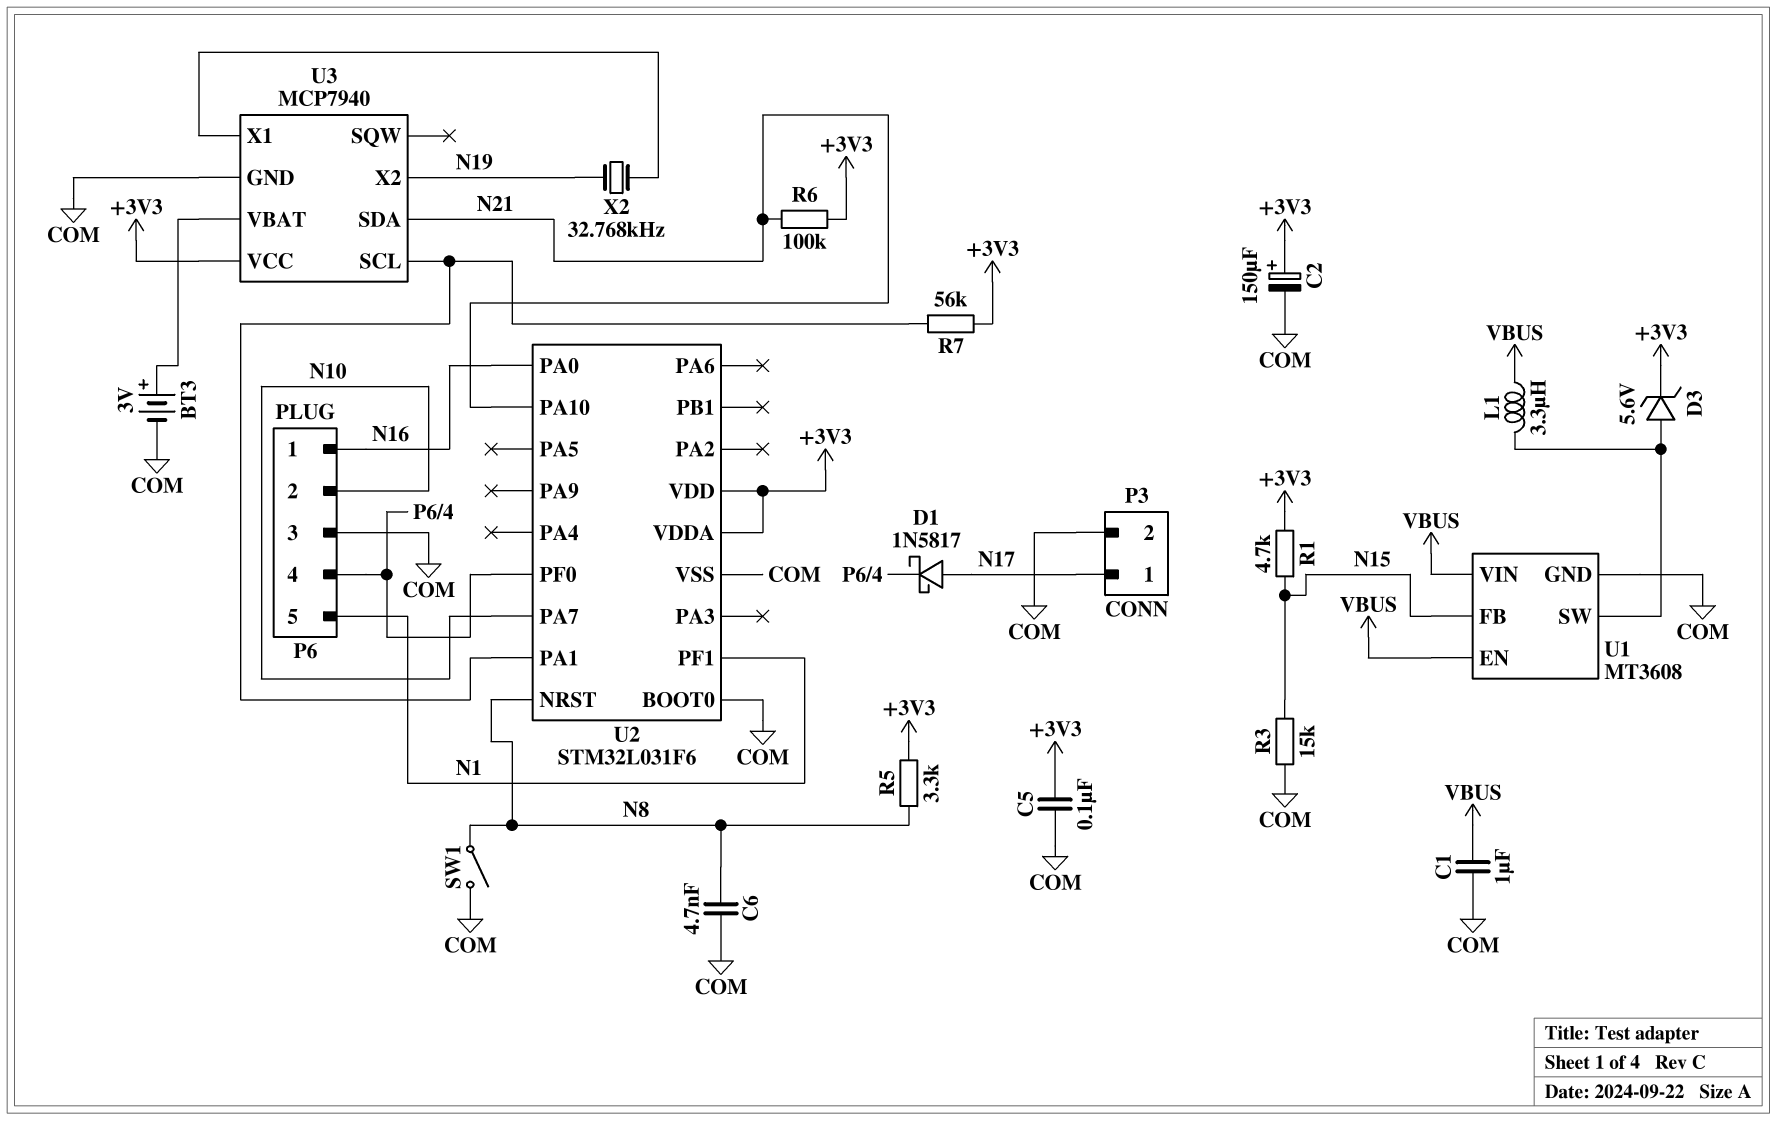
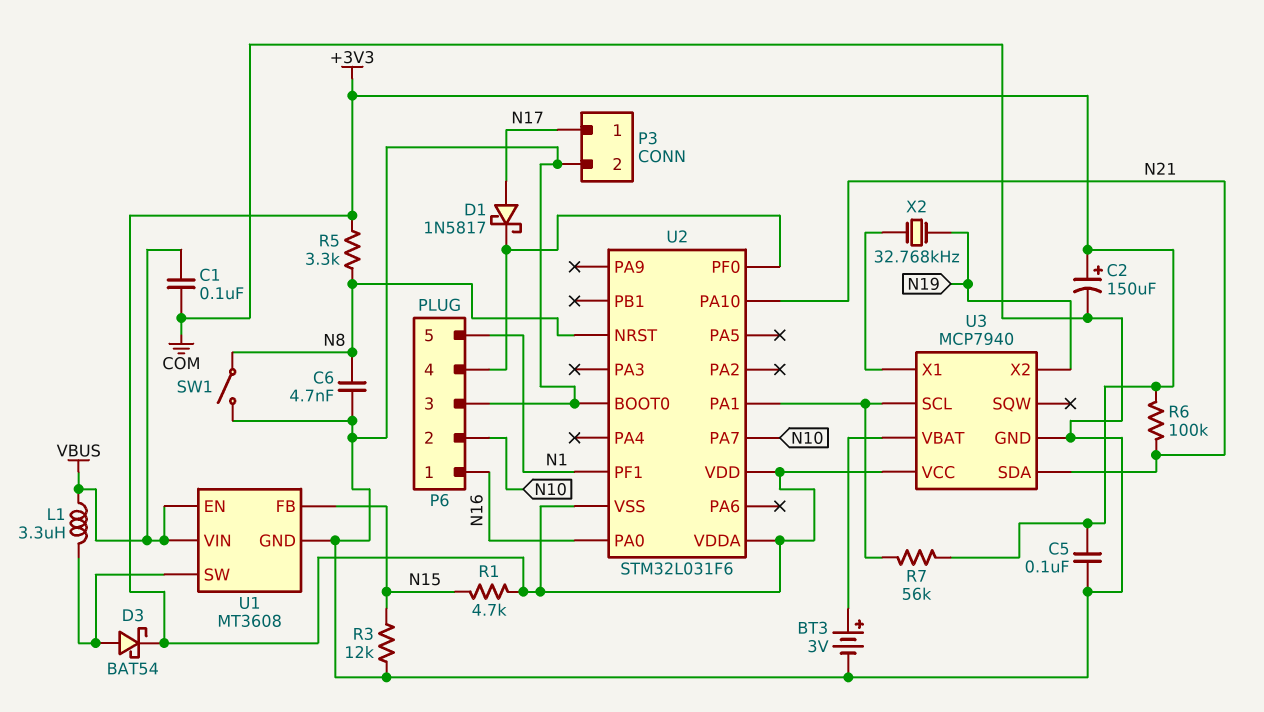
C1: 1uF (COM, VBUS) -> 100nF (COM, VBUS)
D3: zener 5.6V (A U1/SW, K +3V3) -> schottky BAT54 (A U1/SW, K +3V3)
R3: 15k (COM, N15) -> 12k (COM, N15)
U2 pin VSS: COM -> +3V3

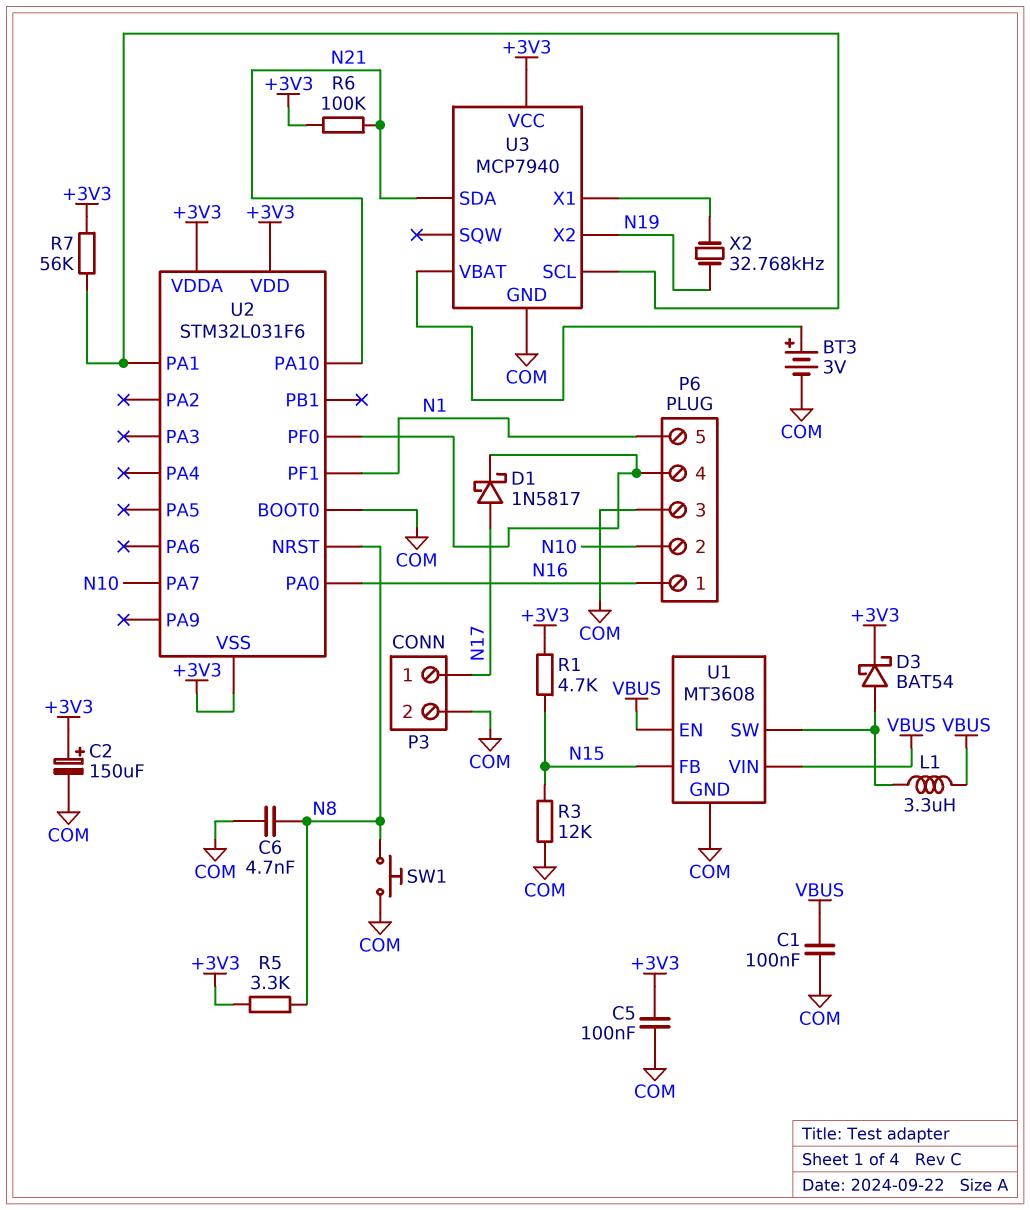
SW1: switch (COM, N8) -> button (COM, N8)

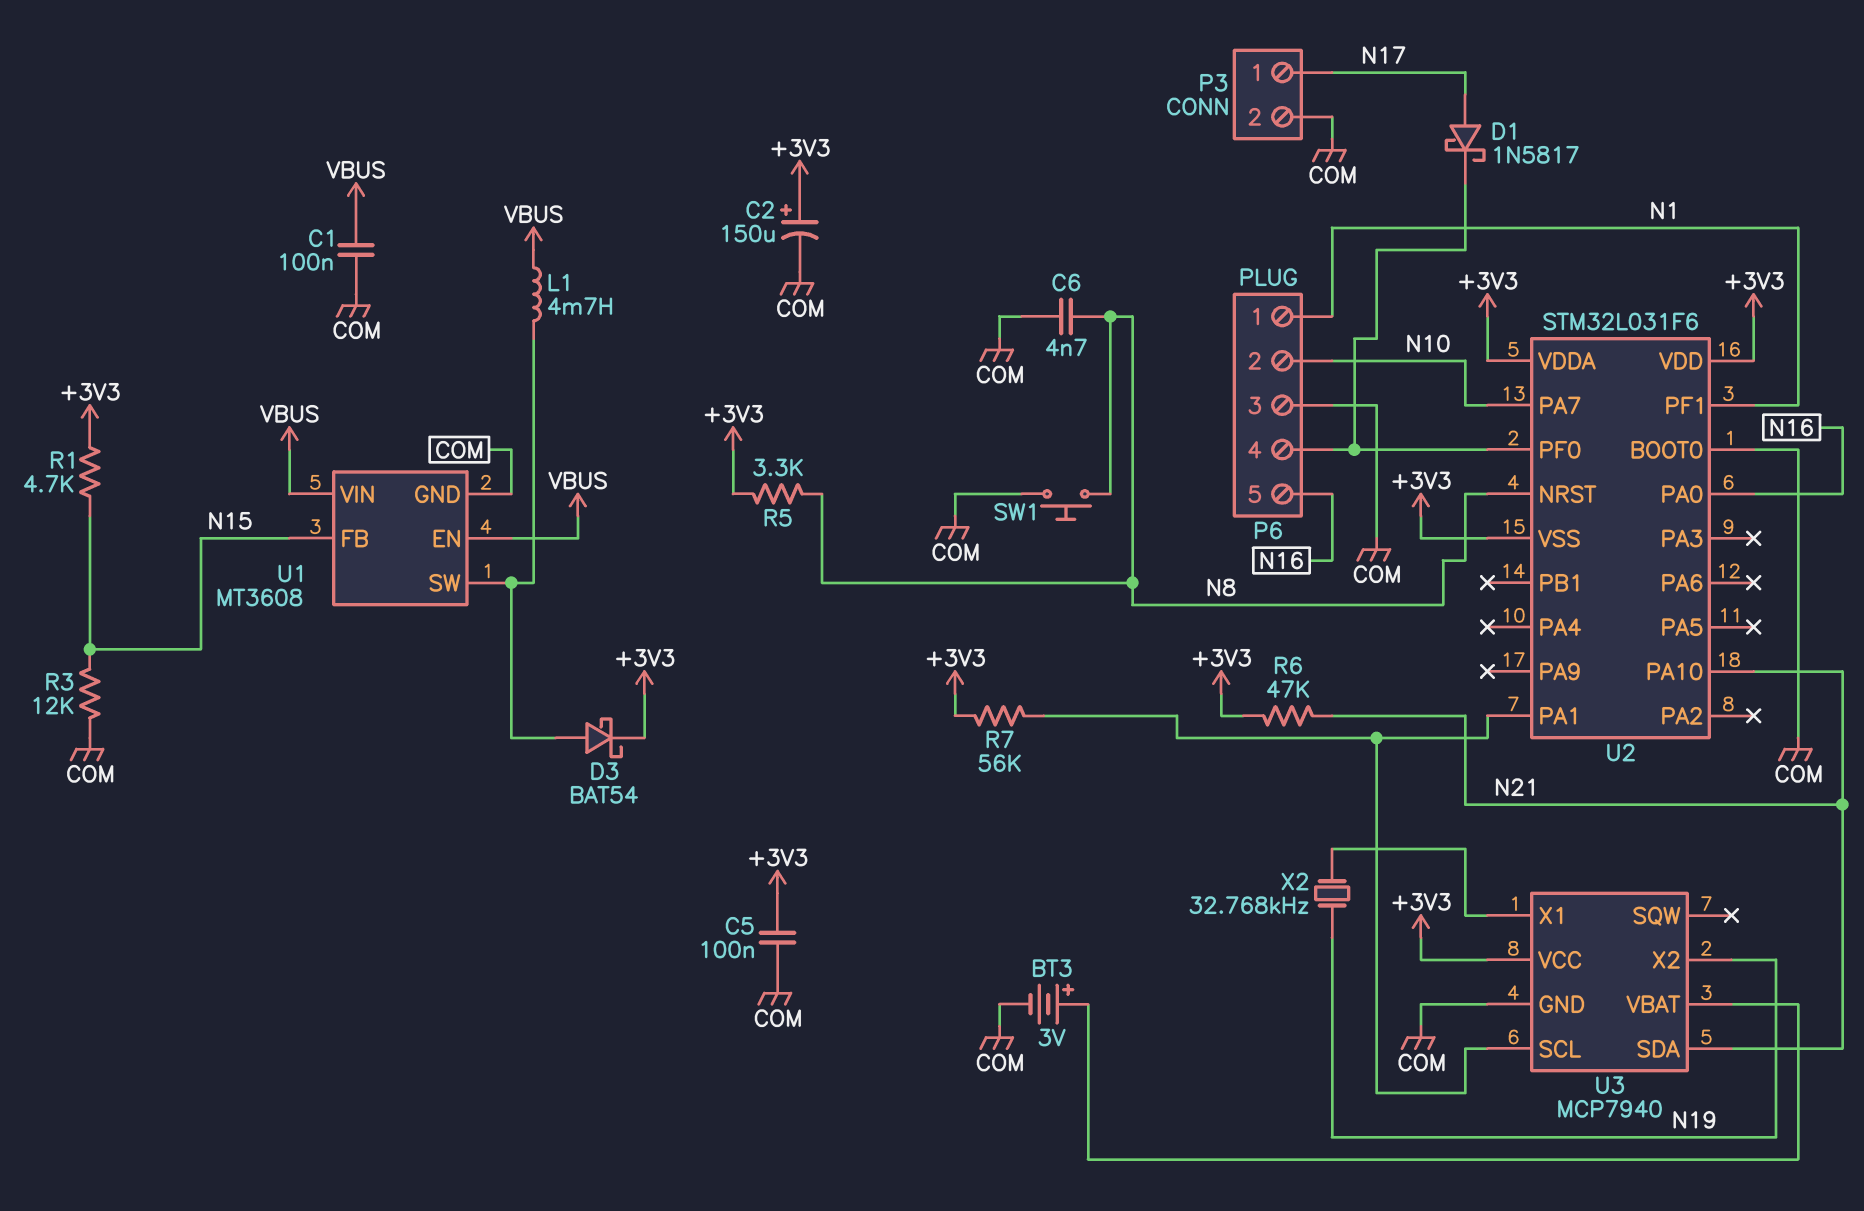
L1: 3.3uH (U1/SW, VBUS) -> 4.7mH (U1/SW, VBUS)
P6 pin 1: N16 -> N1
P6 pin 5: N1 -> N16
R6: 100k (+3V3, N21) -> 47k (+3V3, N21)

